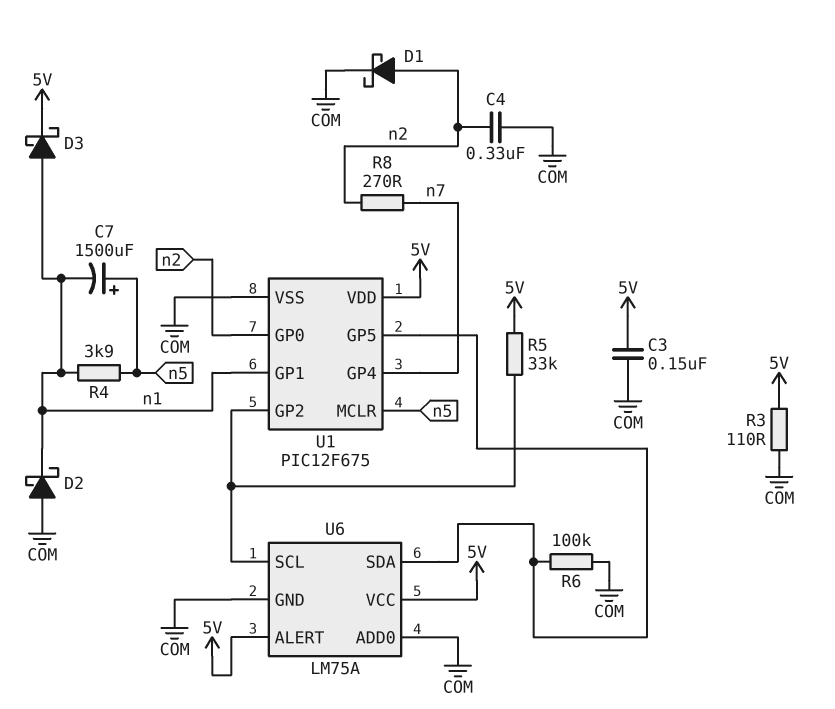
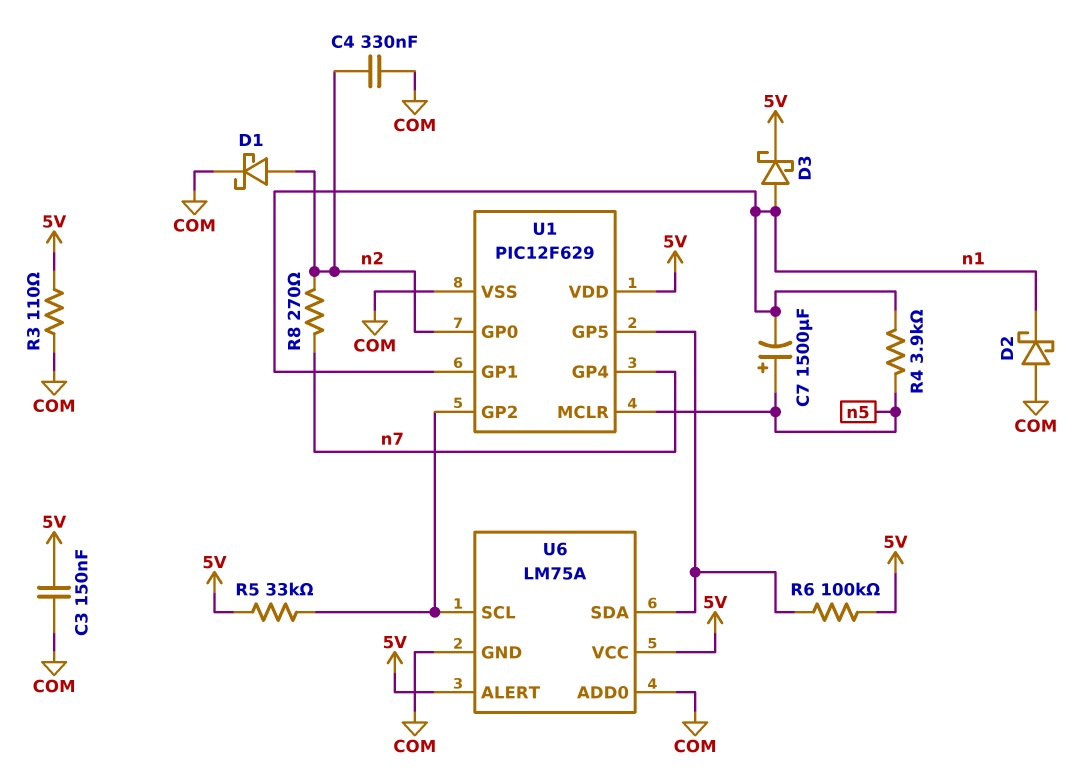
R6: 100k (COM, U1/GP5) -> 100k (5V, U1/GP5)
U1: PIC12F675 -> PIC12F629

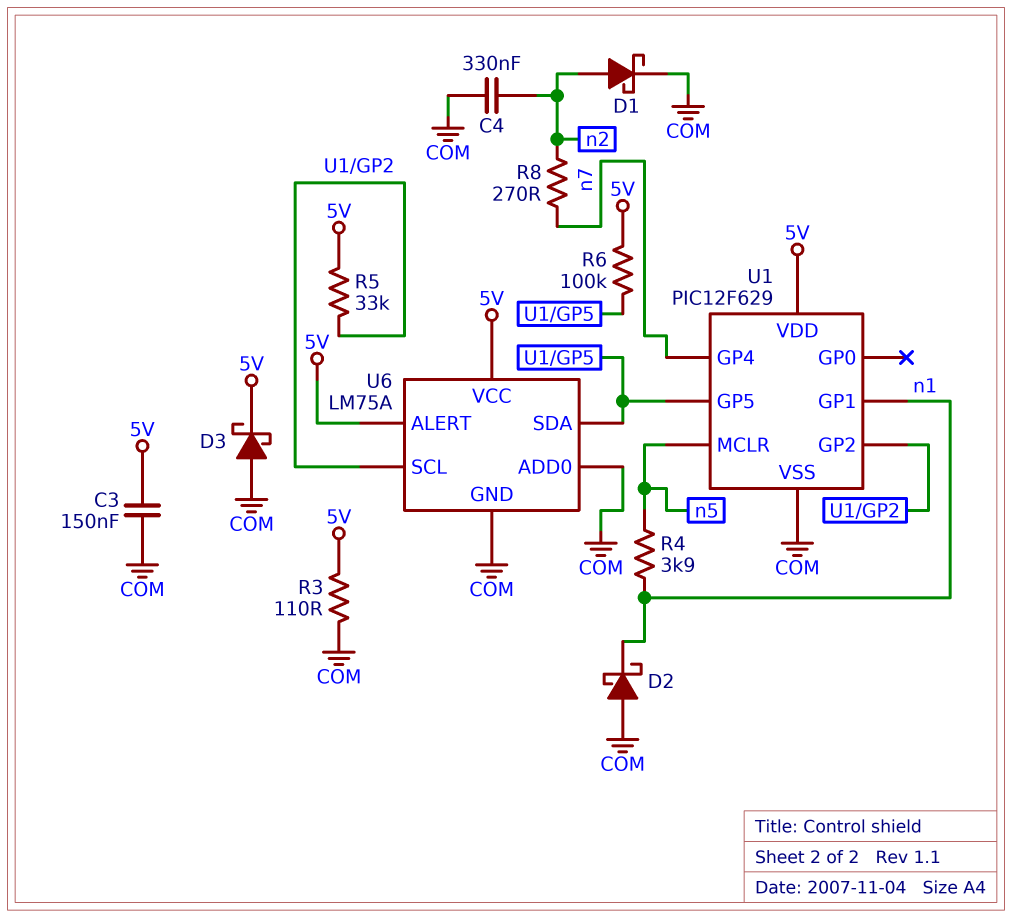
C7: 1500uF (plus n5, minus n1) -> none
D3: schottky (A n1, K 5V) -> schottky (A COM, K 5V)
U1 pin GP0: n2 -> none

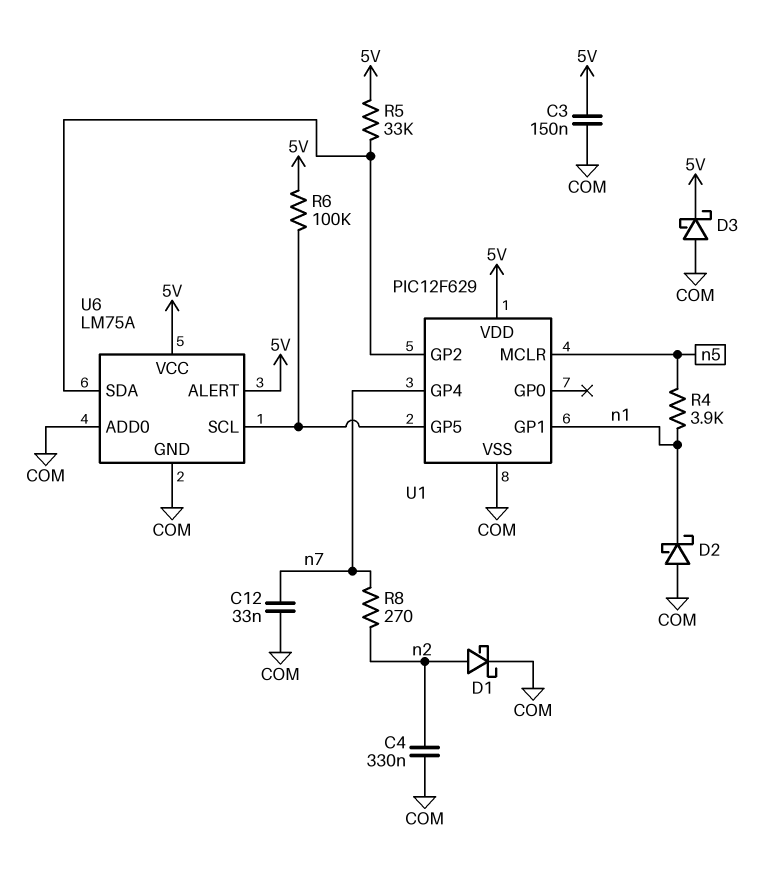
C12: none -> 33nF (COM, n7)
R3: 110 (5V, COM) -> none
U6 pin SCL: U1/GP2 -> U1/GP5
U6 pin SDA: U1/GP5 -> U1/GP2

